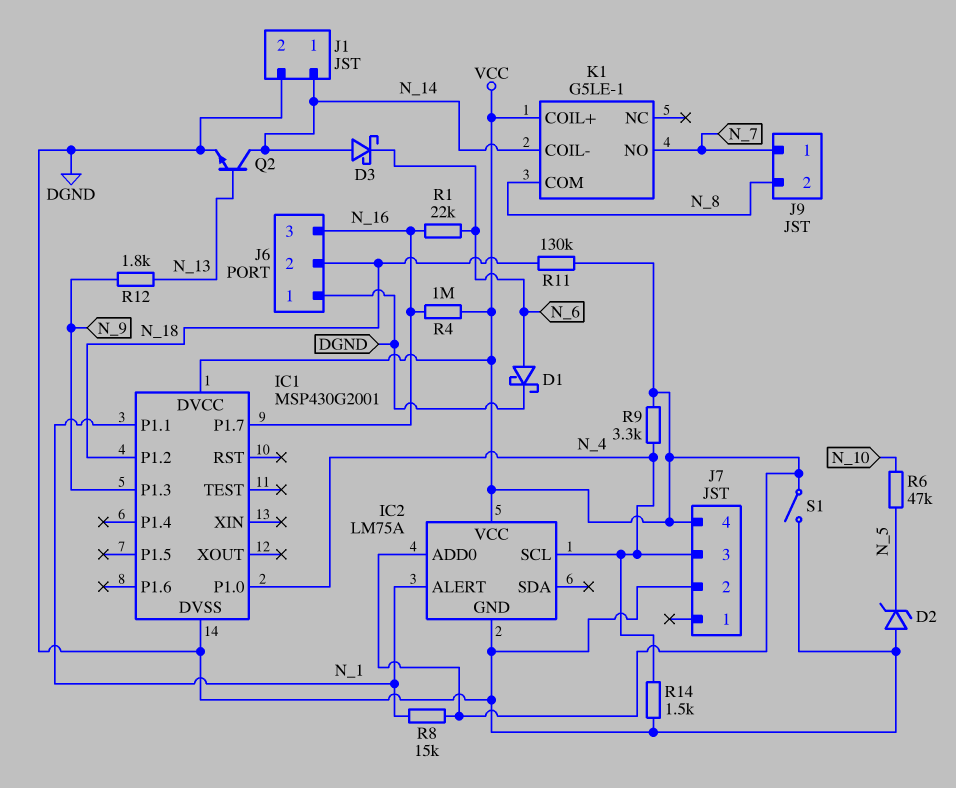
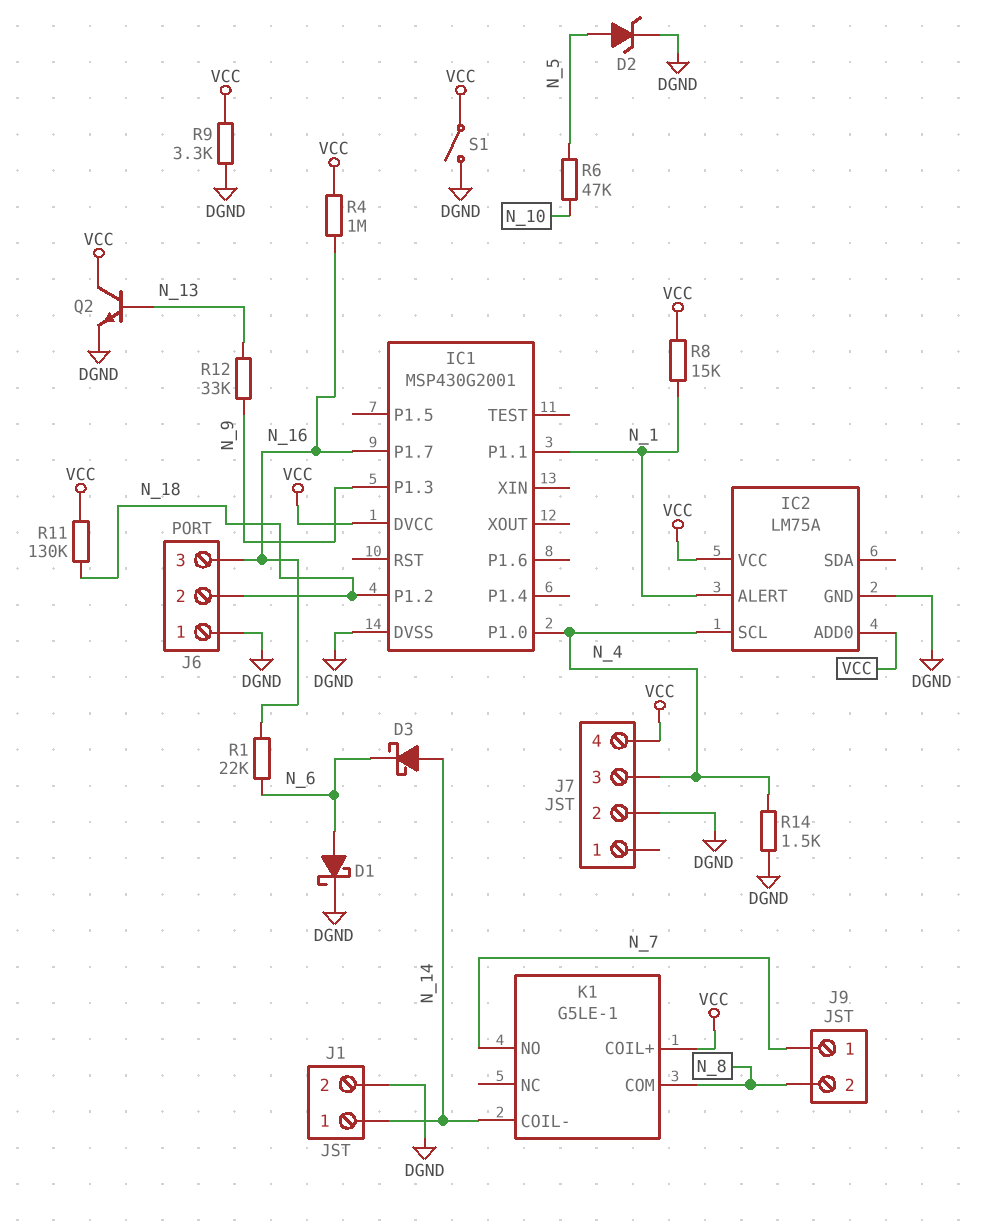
D2: zener (A DGND, K N_5) -> zener (A N_5, K DGND)
Q2: NPN (B N_13, C N_14, E DGND) -> NPN (B N_13, C VCC, E DGND)
R9: 3.3k (N_4, VCC) -> 3.3k (DGND, VCC)
R12: 1.8k (N_9, N_13) -> 33k (N_9, N_13)

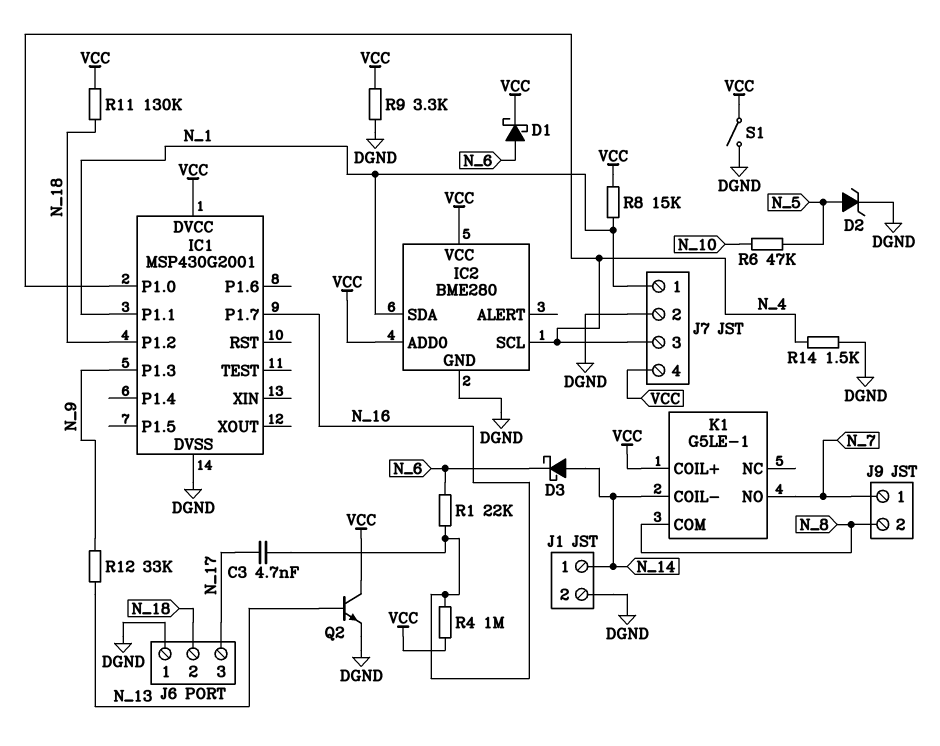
C3: none -> 4.7nF (N_16, N_17)
D1: schottky (A N_6, K DGND) -> schottky (A N_6, K VCC)
IC2: LM75A -> BME280
IC2 pin ALERT: N_1 -> none
IC2 pin SDA: none -> N_1
J6 pin 3: N_16 -> N_17
J7 pin 1: none -> N_1

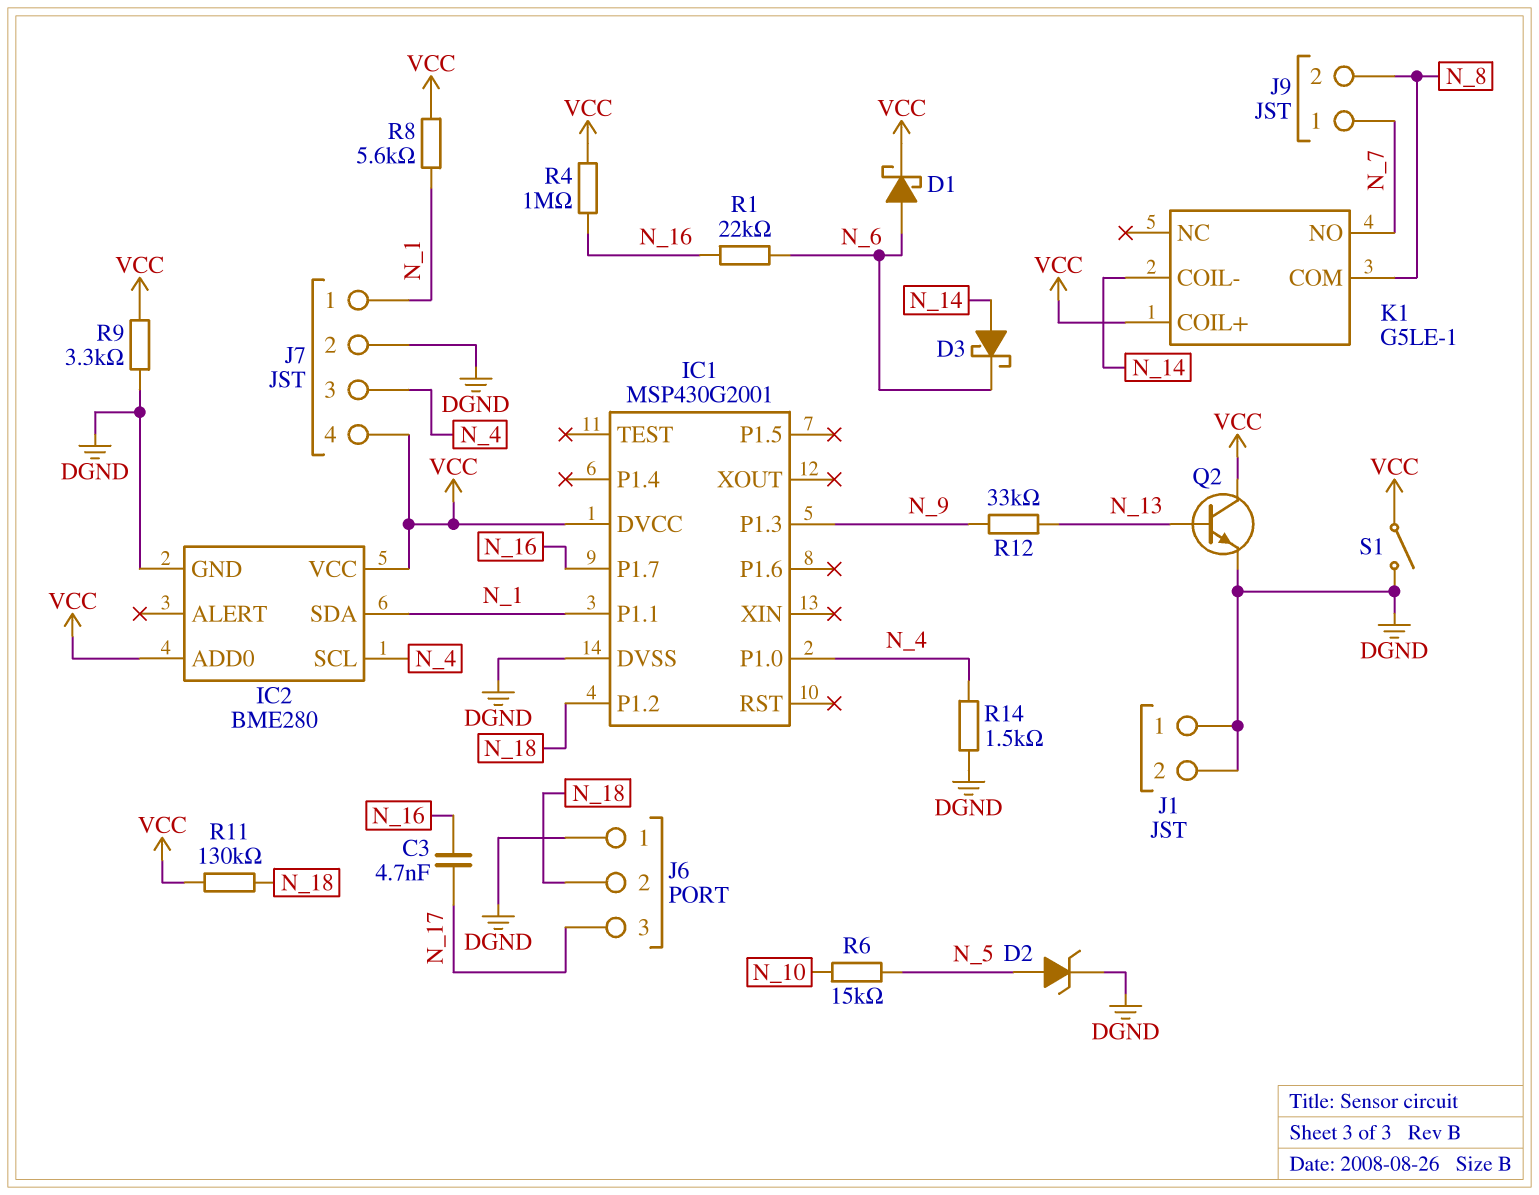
J1 pin 1: N_14 -> DGND
R6: 47k (N_5, N_10) -> 15k (N_5, N_10)
R8: 15k (N_1, VCC) -> 5.6k (N_1, VCC)

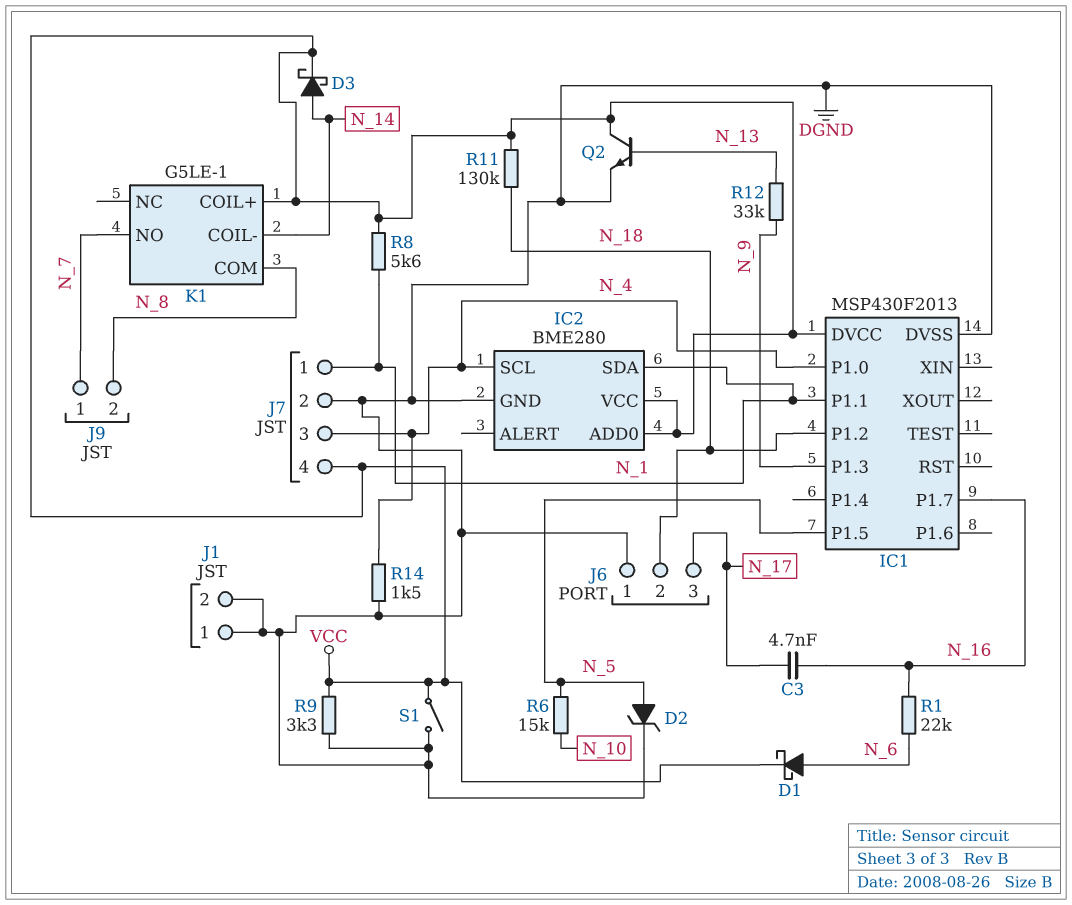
D3: schottky (A N_14, K N_6) -> schottky (A N_14, K VCC)
IC1: MSP430G2001 -> MSP430F2013
IC1 pin P1.5: none -> N_5
R4: 1M (N_16, VCC) -> none

